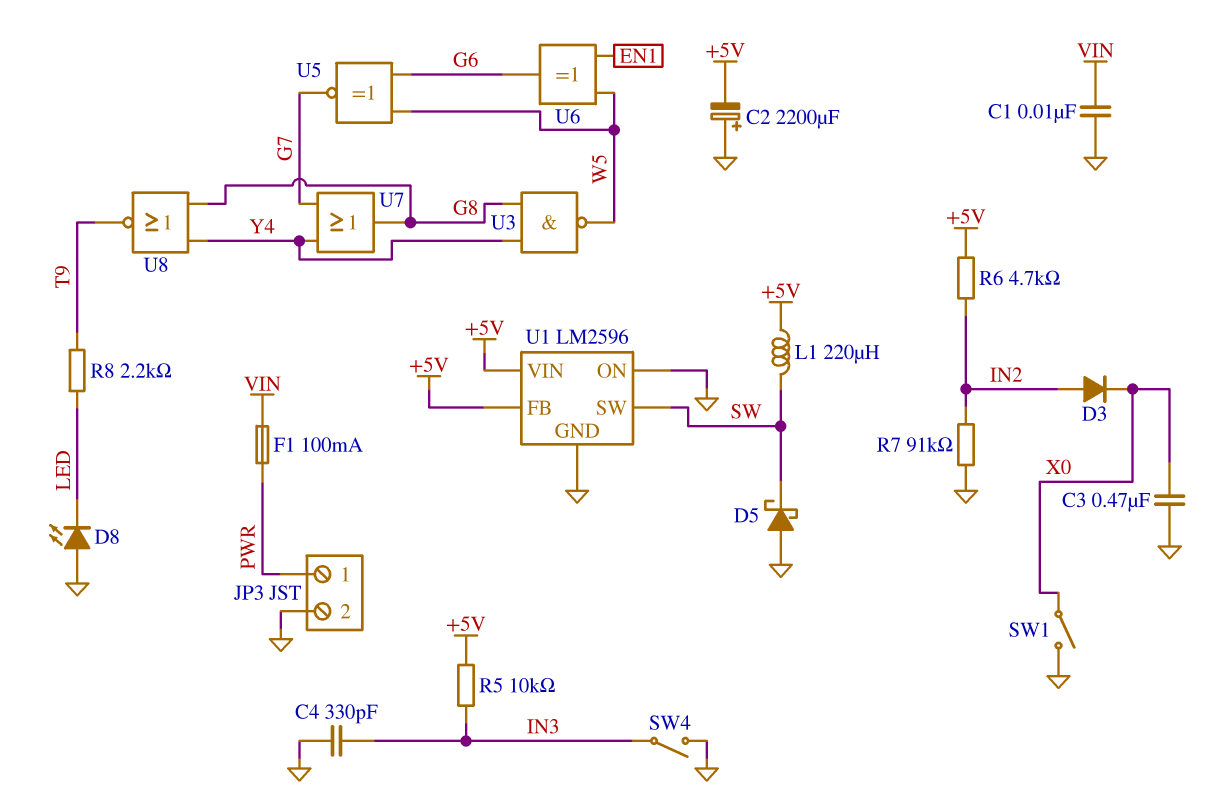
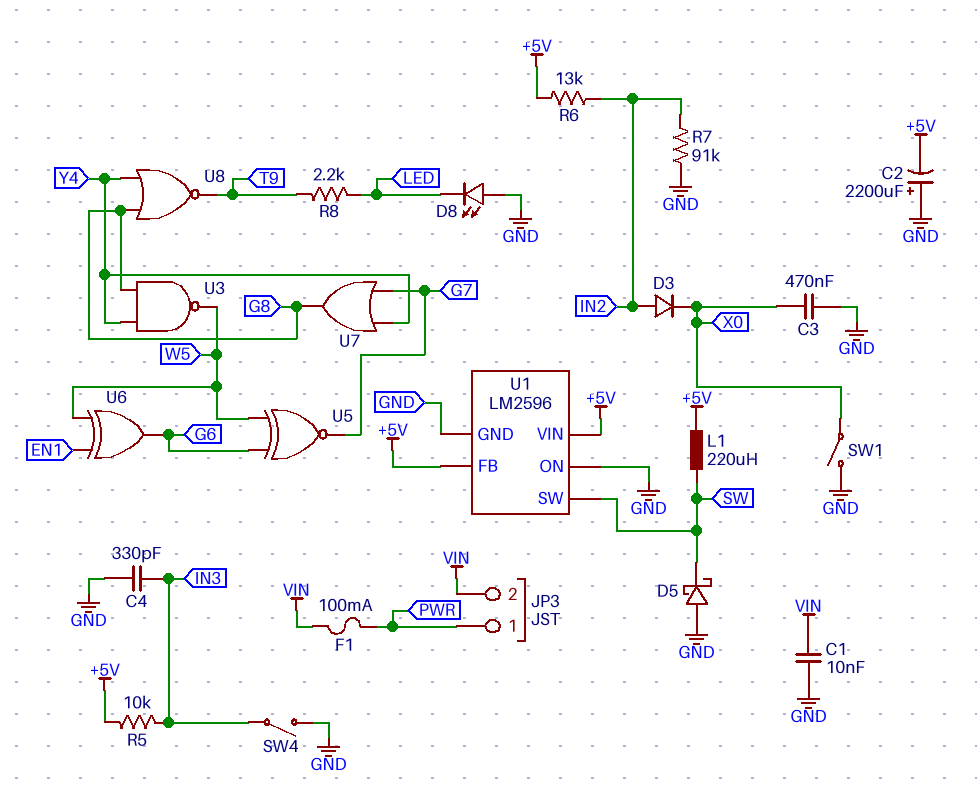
JP3 pin 2: GND -> VIN
R6: 4.7k (+5V, IN2) -> 13k (+5V, IN2)

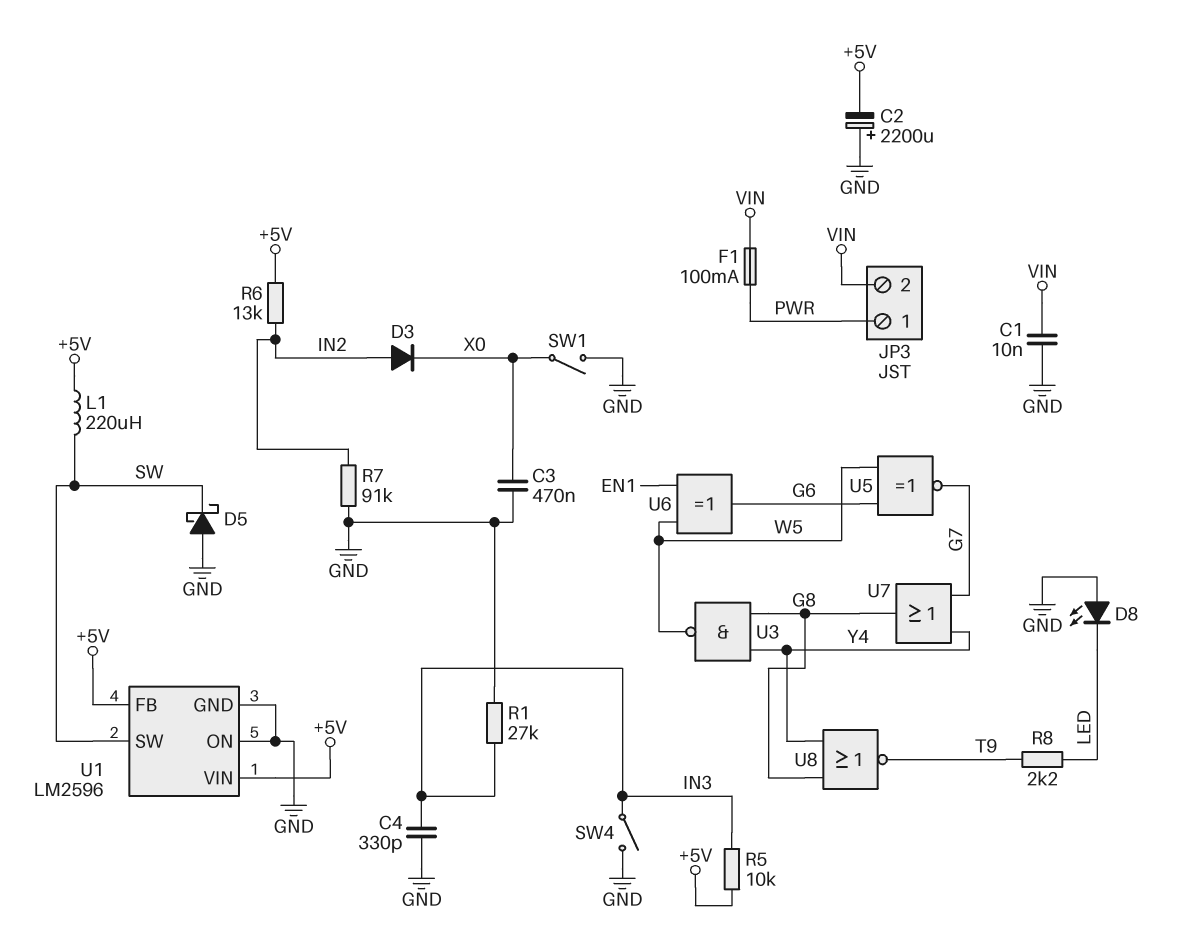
R1: none -> 27k (GND, IN3)

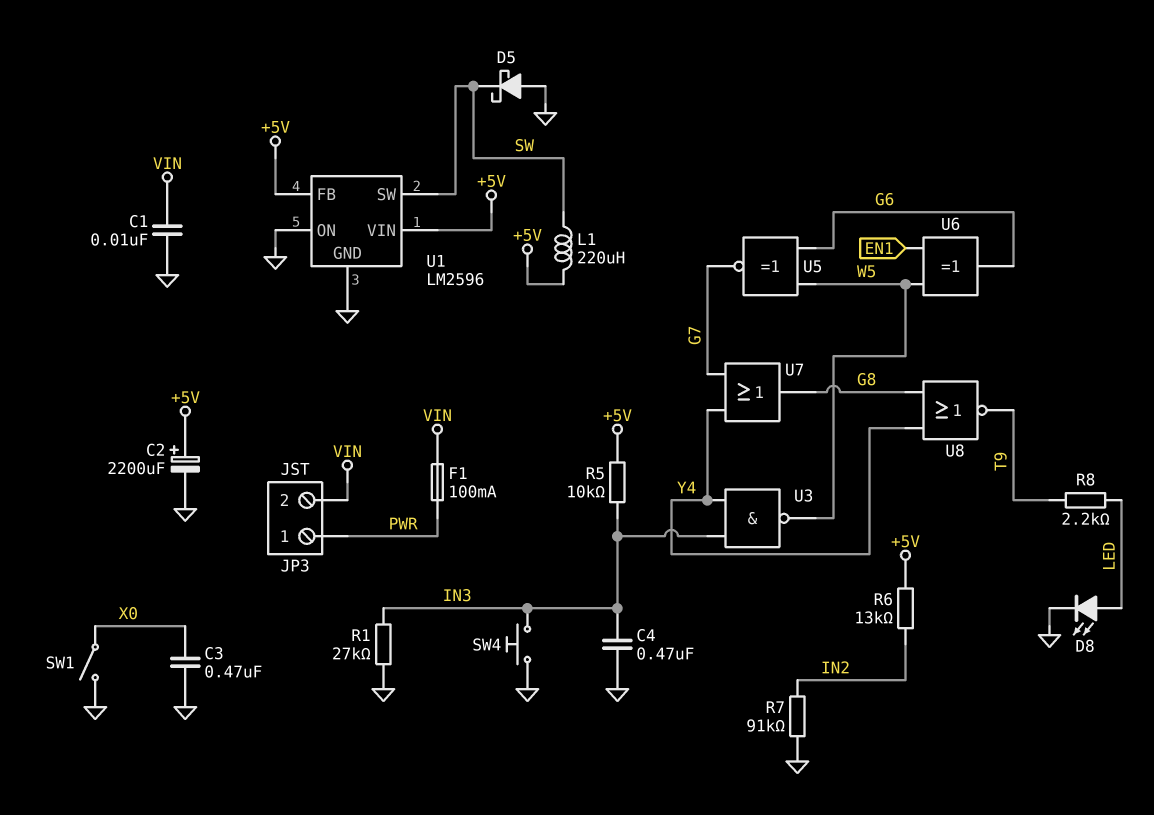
C2: 2200uF (plus GND, minus +5V) -> 2200uF (plus +5V, minus GND)
C4: 330pF (GND, IN3) -> 470nF (GND, IN3)
D3: diode (A IN2, K X0) -> none
D8: LED (A GND, K LED) -> LED (A LED, K GND)
SW4: switch (GND, IN3) -> button (GND, IN3)
U3: NAND (in G8, in Y4, out W5) -> NAND (in IN3, in Y4, out W5)

